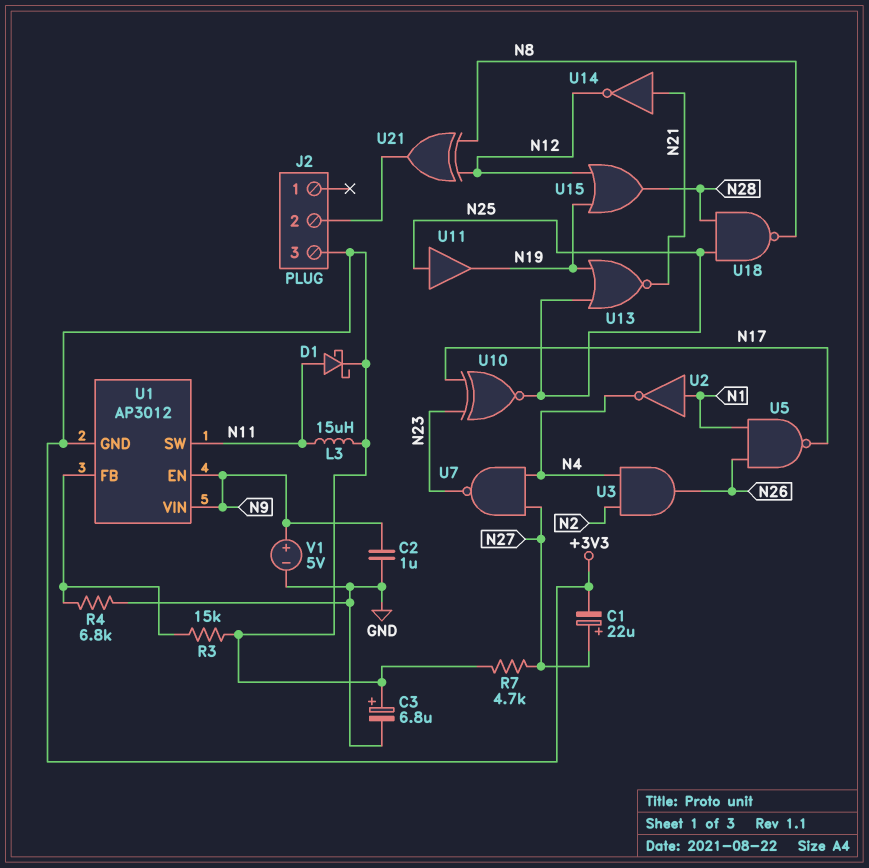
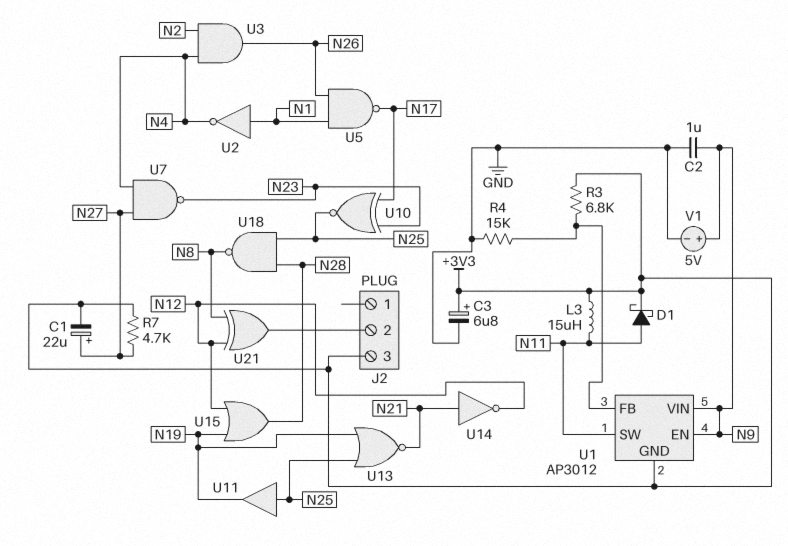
R3: 15k (+3V3, U1/FB) -> 6.8k (+3V3, U1/FB)
R4: 6.8k (GND, U1/FB) -> 15k (GND, U1/FB)

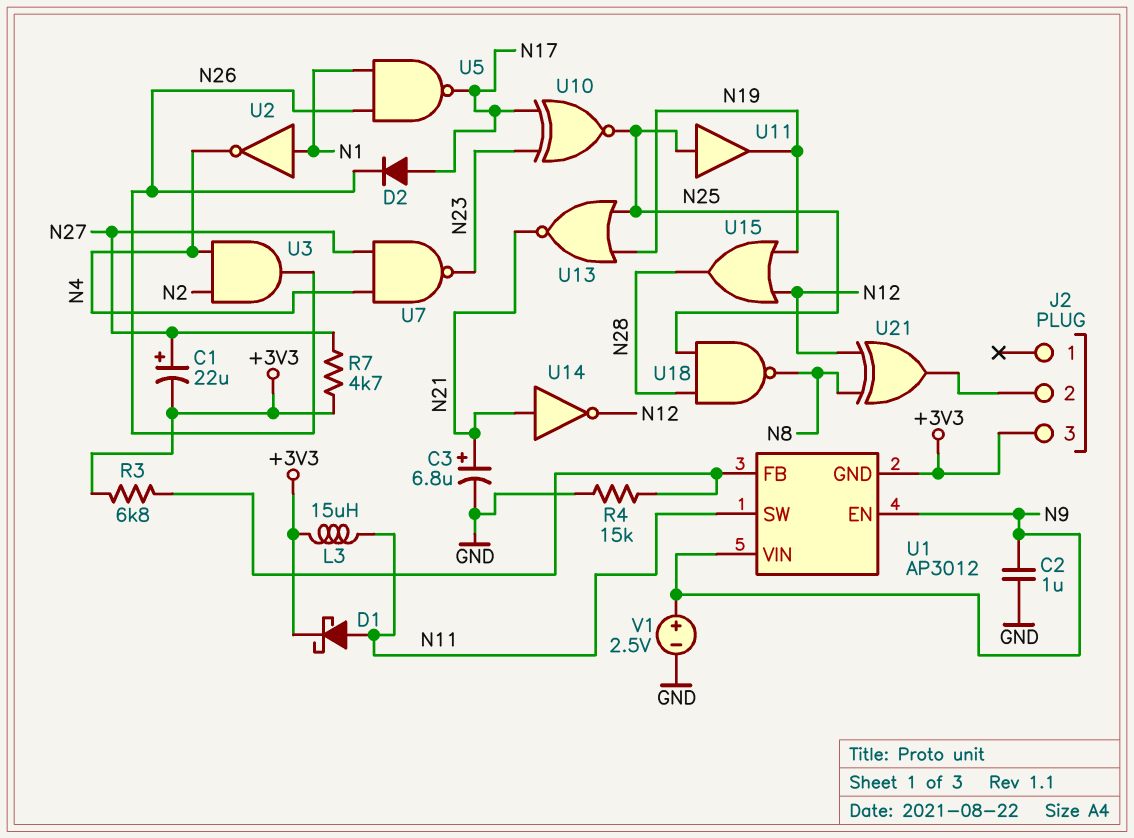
C3: 6.8uF (plus +3V3, minus GND) -> 6.8uF (plus N21, minus GND)
D2: none -> diode (A N17, K N26)
V1: 5V (plus N9, minus GND) -> 2.5V (plus N9, minus GND)

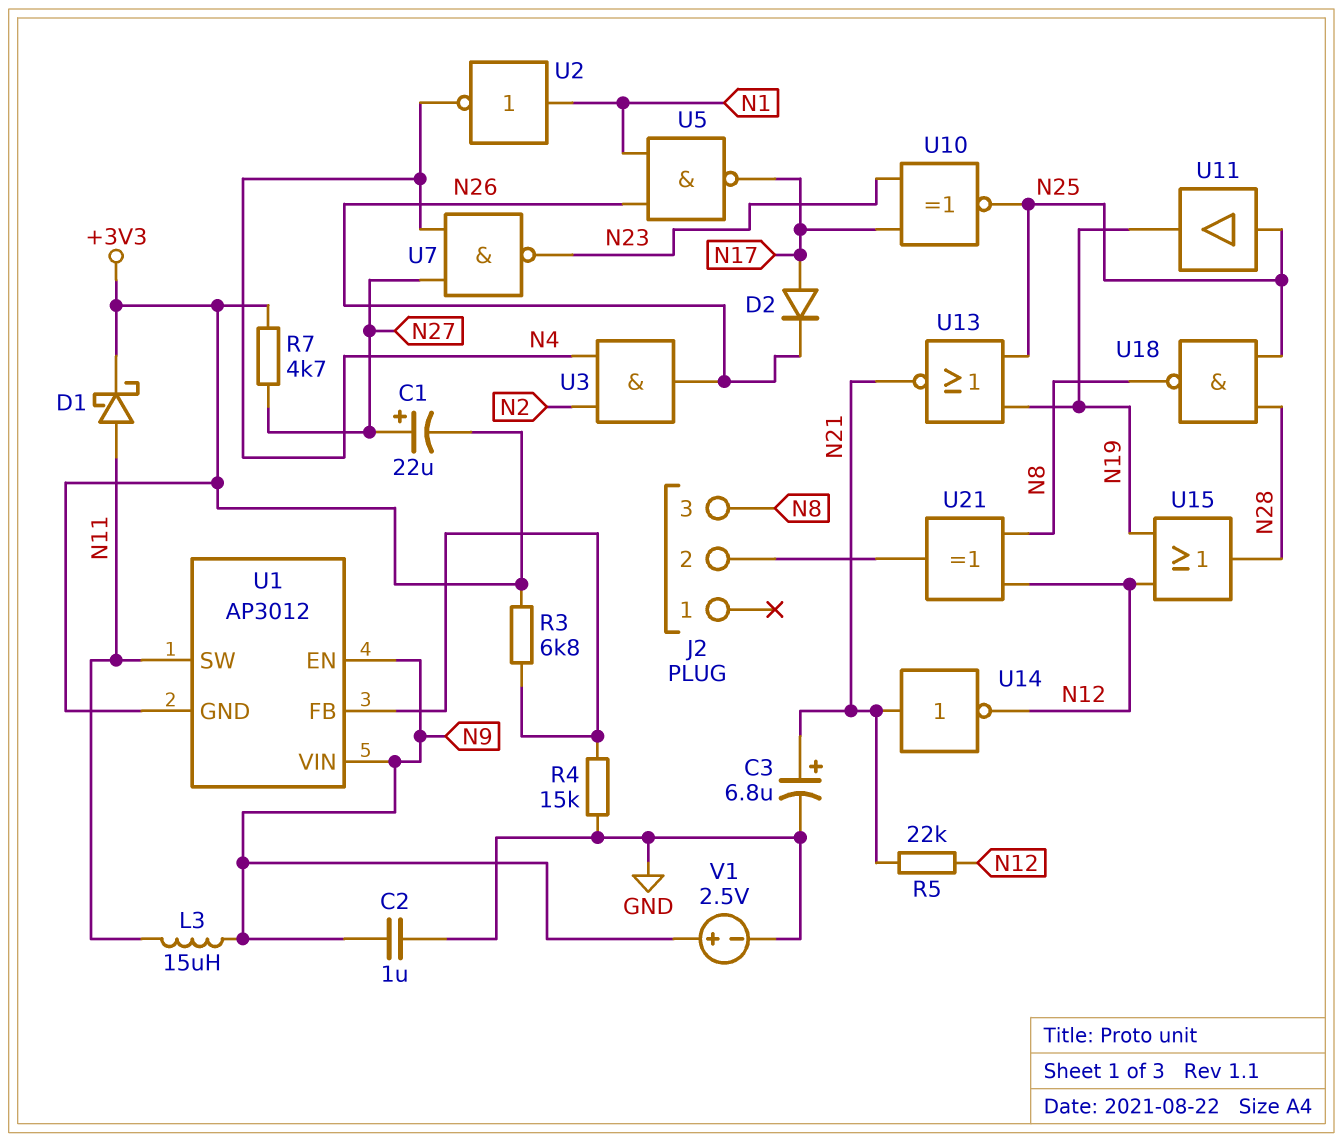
J2 pin 3: +3V3 -> N8
L3: 15uH (+3V3, N11) -> 15uH (N9, N11)
R5: none -> 22k (N12, N21)

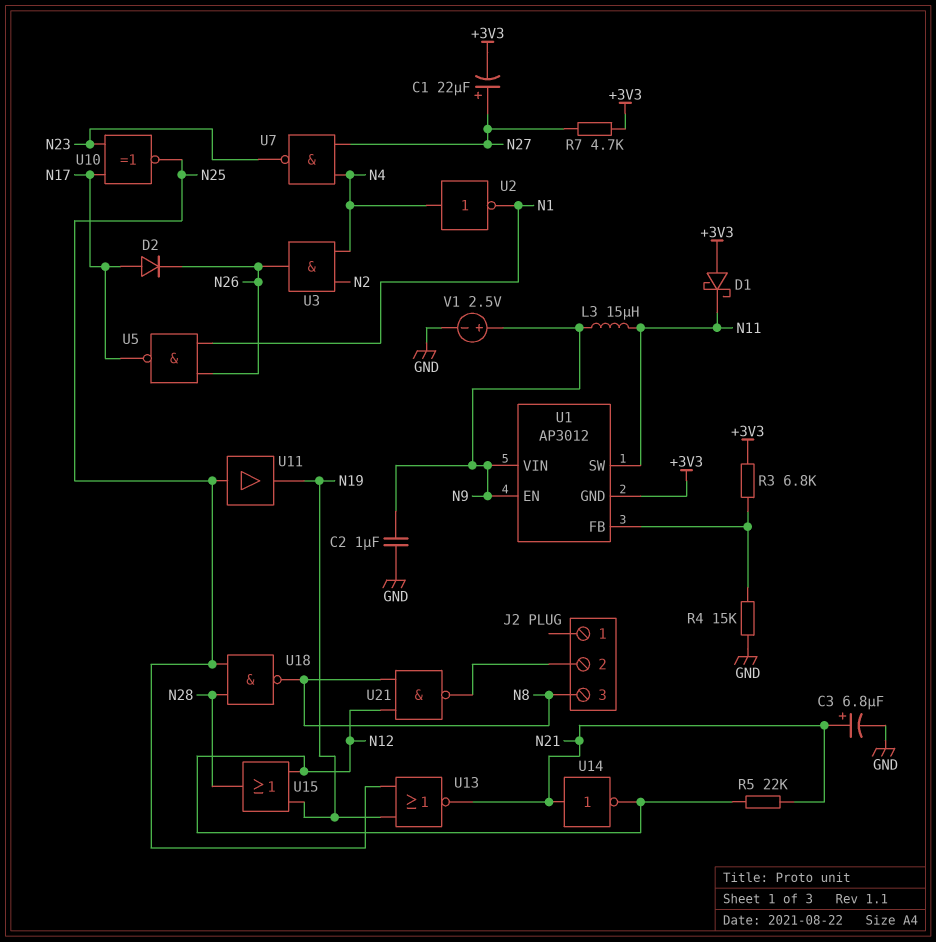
D1: schottky (A N11, K +3V3) -> schottky (A +3V3, K N11)
U2: NOT (in N1, out N4) -> NOT (in N4, out N1)
U21: XOR (in N8, in N12, out J2/2) -> NAND (in N8, in N12, out J2/2)

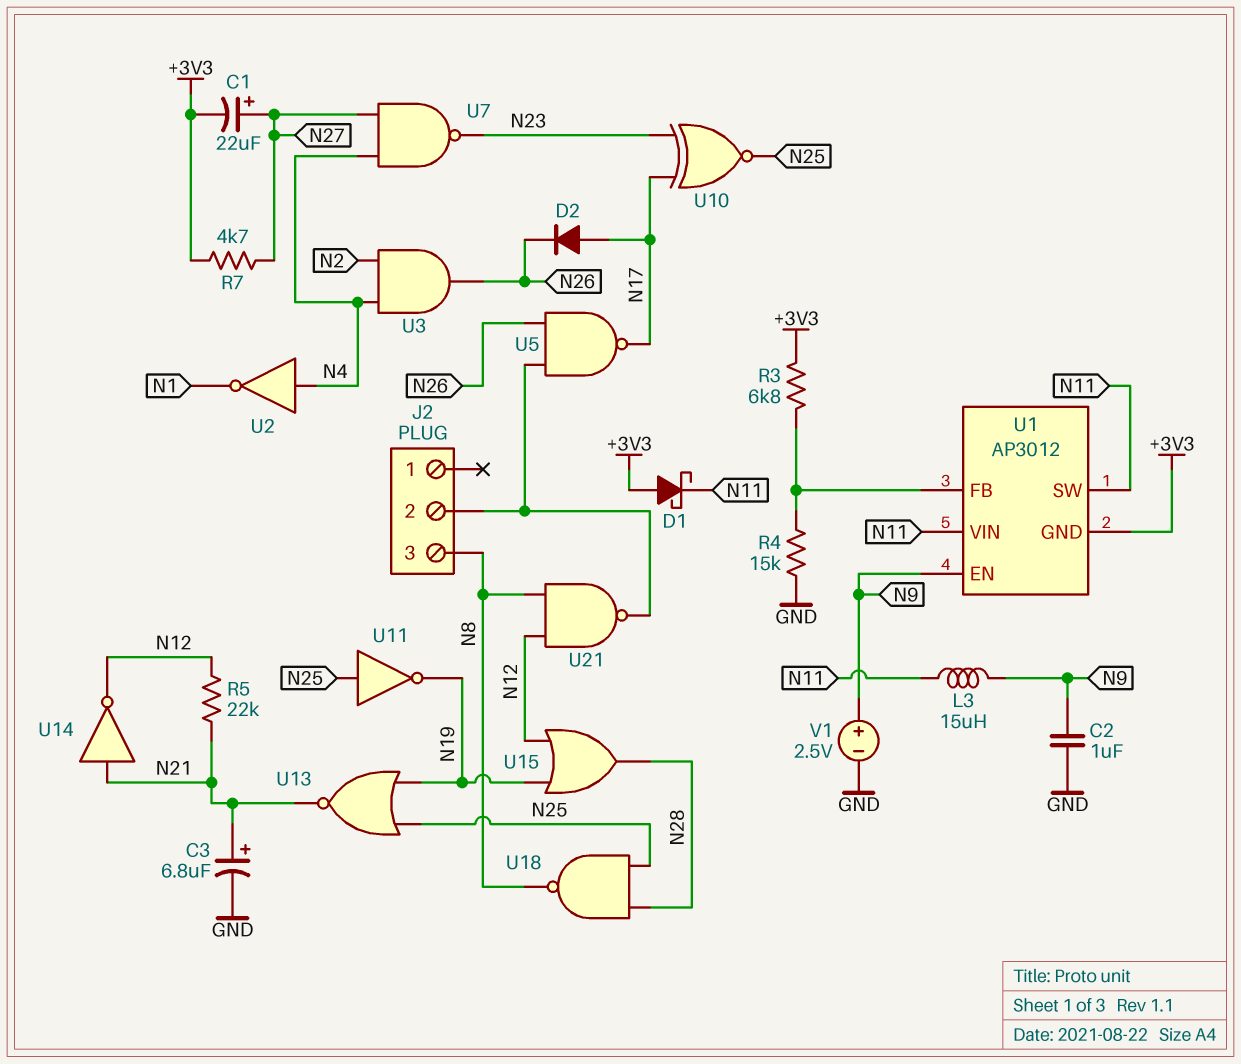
U1 pin VIN: N9 -> N11
U5: NAND (in N1, in N26, out N17) -> NAND (in J2/2, in N26, out N17)
U11: buffer (in N25, out N19) -> NOT (in N25, out N19)

